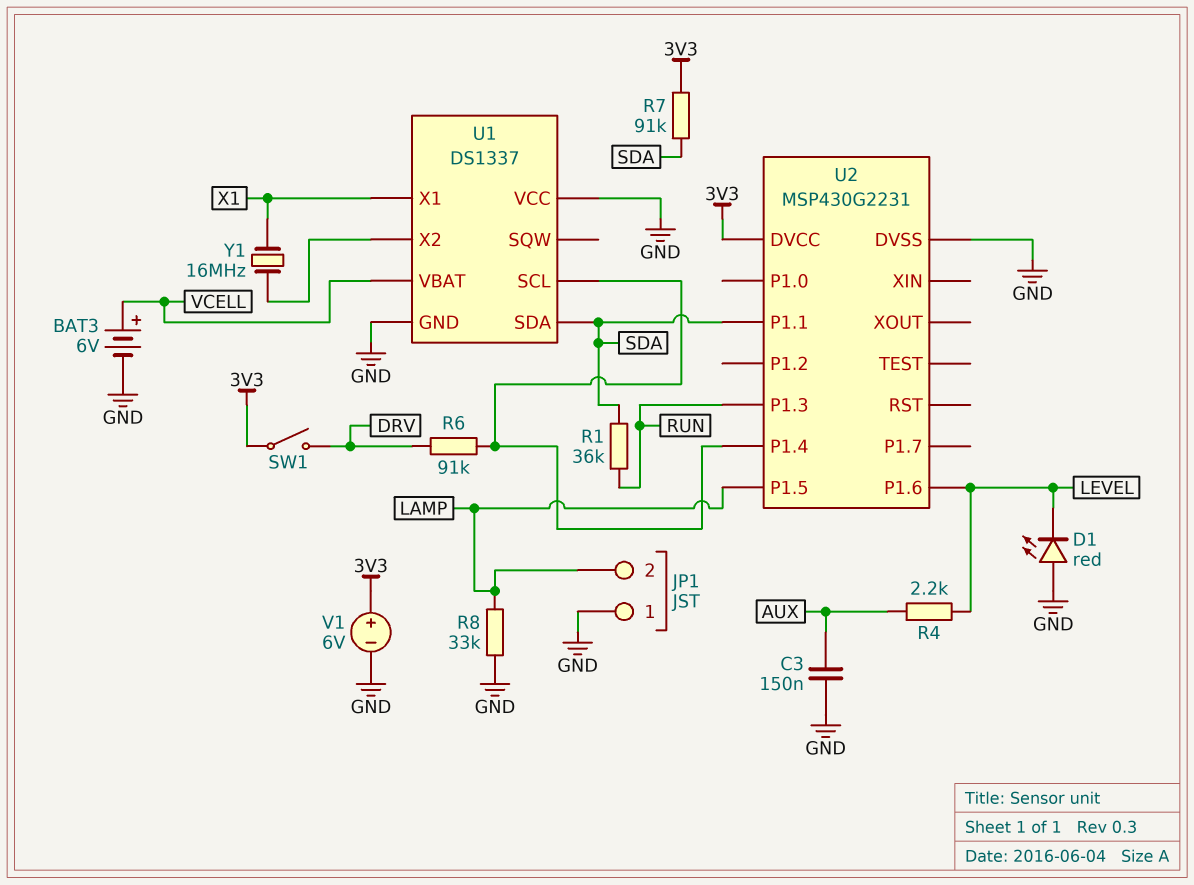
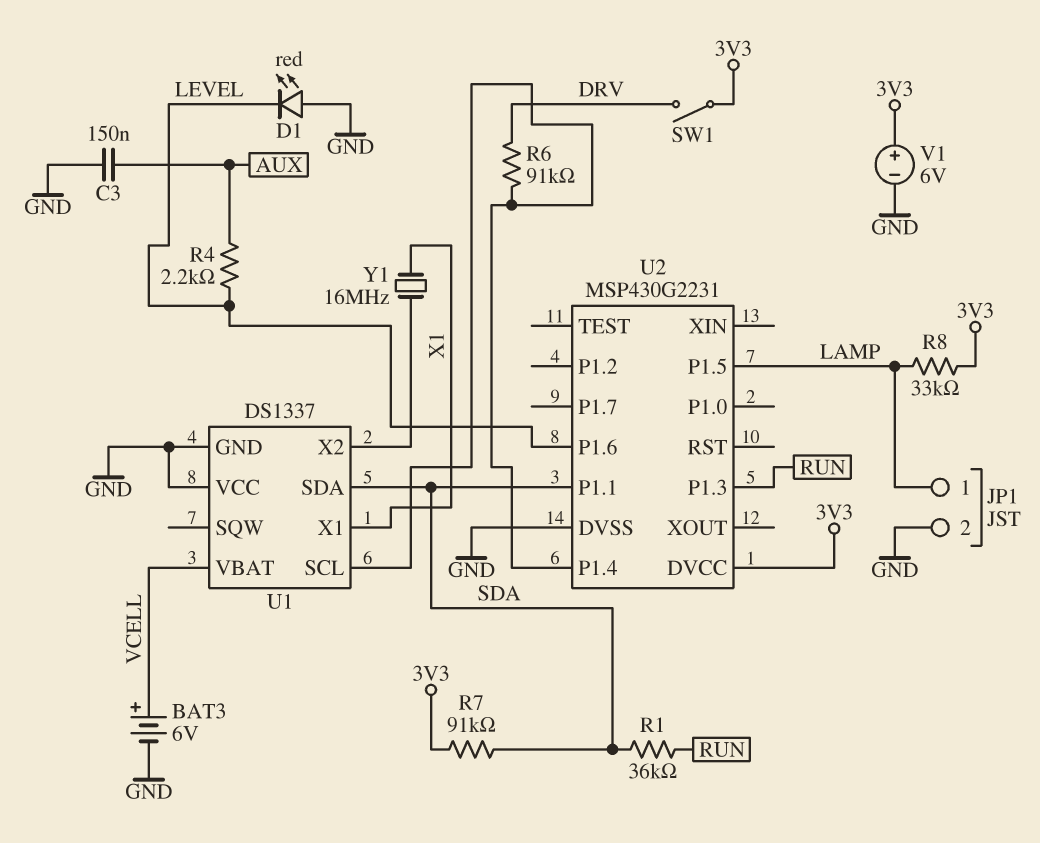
JP1 pin 1: GND -> LAMP
JP1 pin 2: LAMP -> GND
R8: 33k (GND, LAMP) -> 33k (3V3, LAMP)

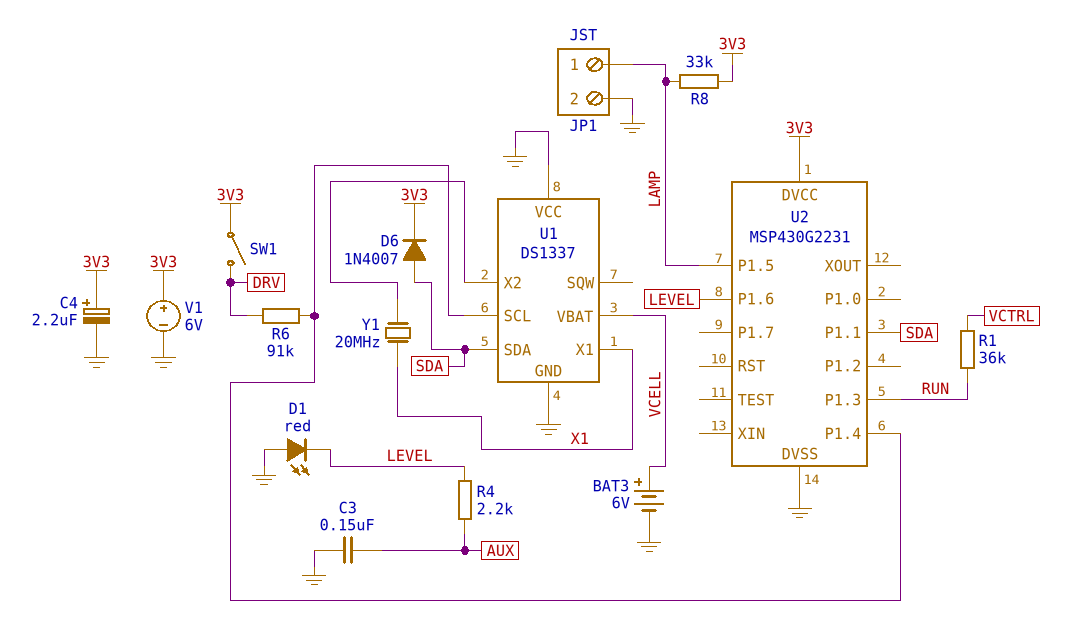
C4: none -> 2.2uF (plus 3V3, minus GND)
D6: none -> diode 1N4007 (A SDA, K 3V3)
R1: 36k (RUN, SDA) -> 36k (RUN, VCTRL)
R7: 91k (3V3, SDA) -> none
Y1: 16MHz (U1/X2, X1) -> 20MHz (U1/X2, X1)

